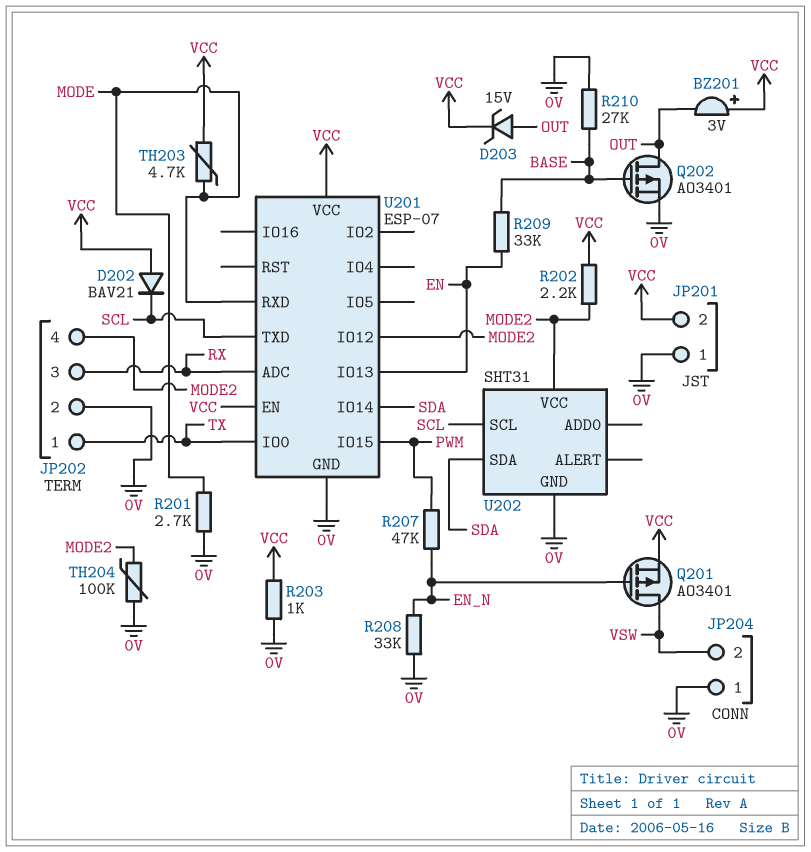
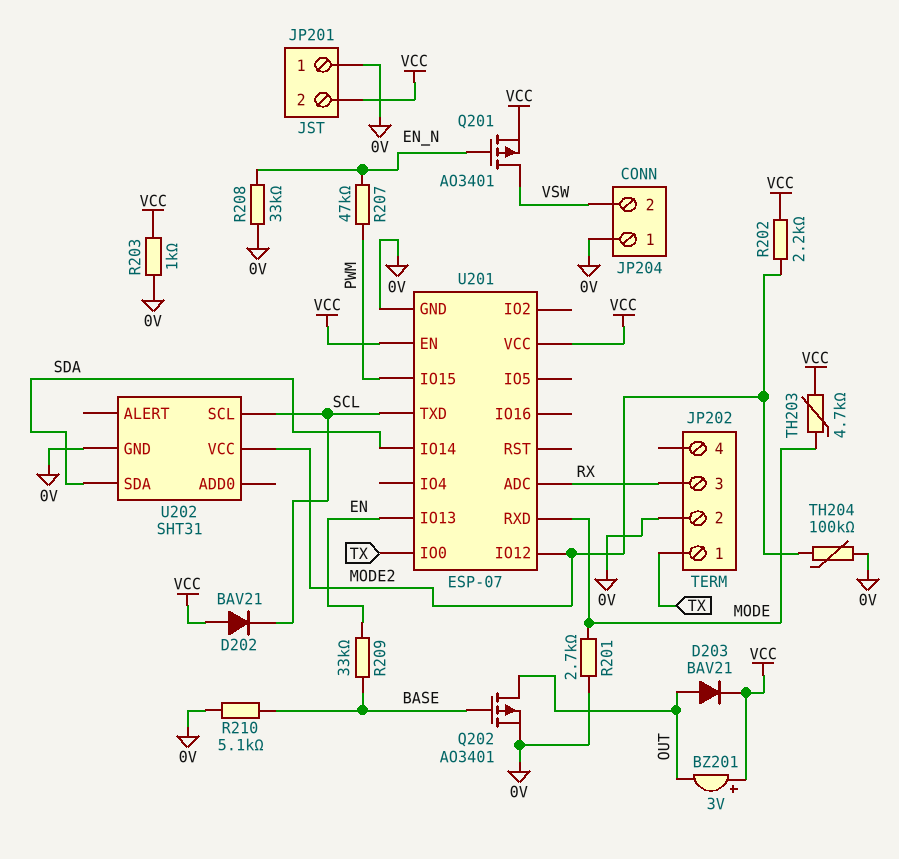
D203: zener 15V (A OUT, K VCC) -> diode BAV21 (A OUT, K VCC)
JP202 pin 4: MODE2 -> none
R210: 27k (0V, BASE) -> 5.1k (0V, BASE)

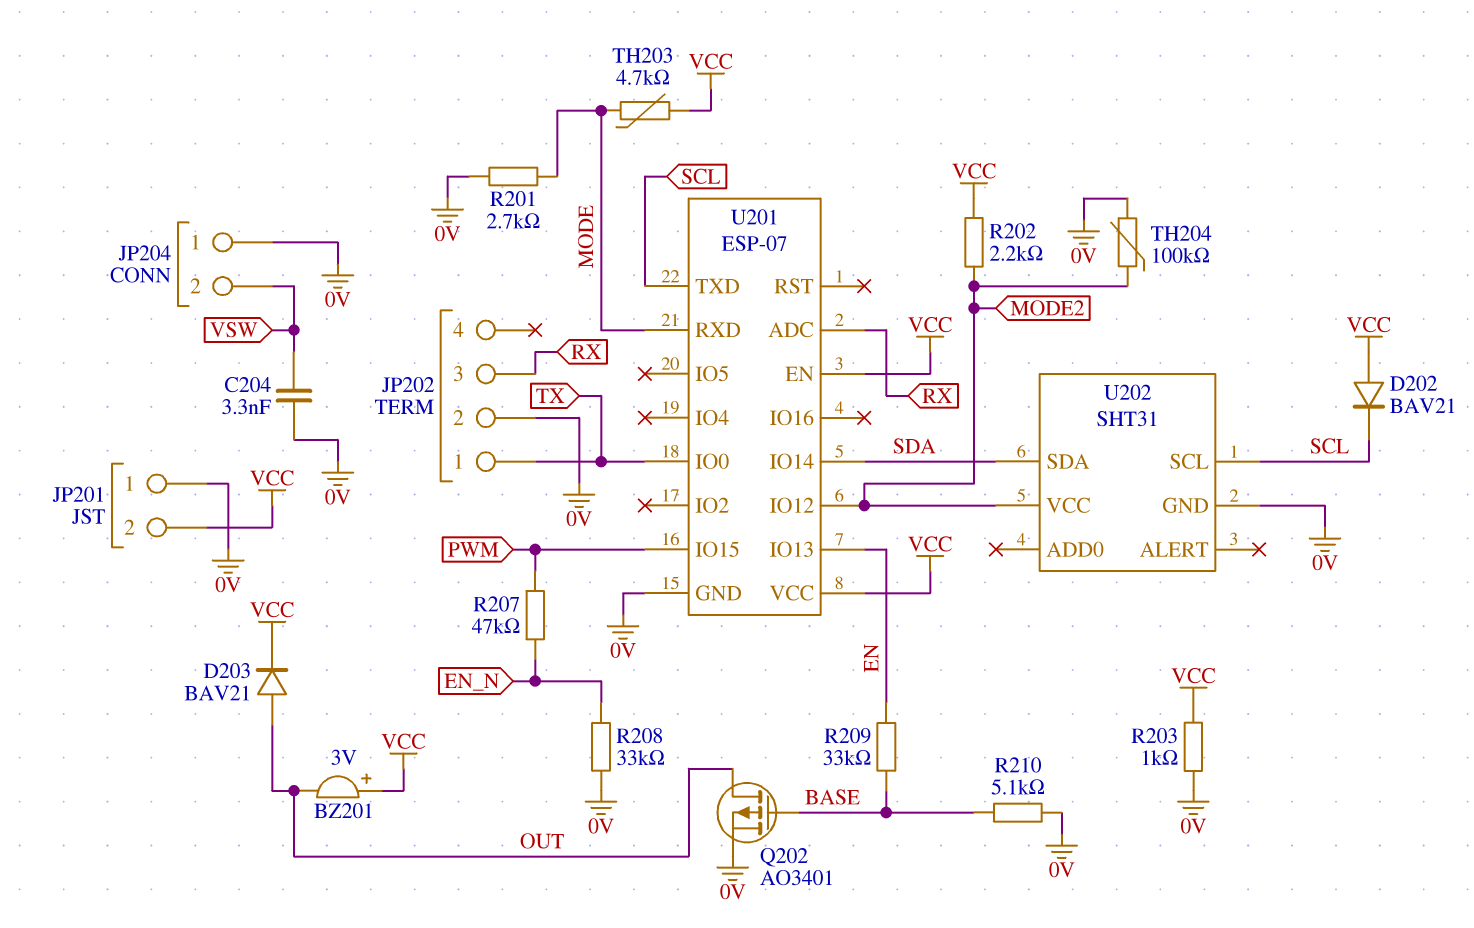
C204: none -> 3.3nF (0V, VSW)
Q201: PMOS AO3401 (G EN_N, D VSW, S VCC) -> none

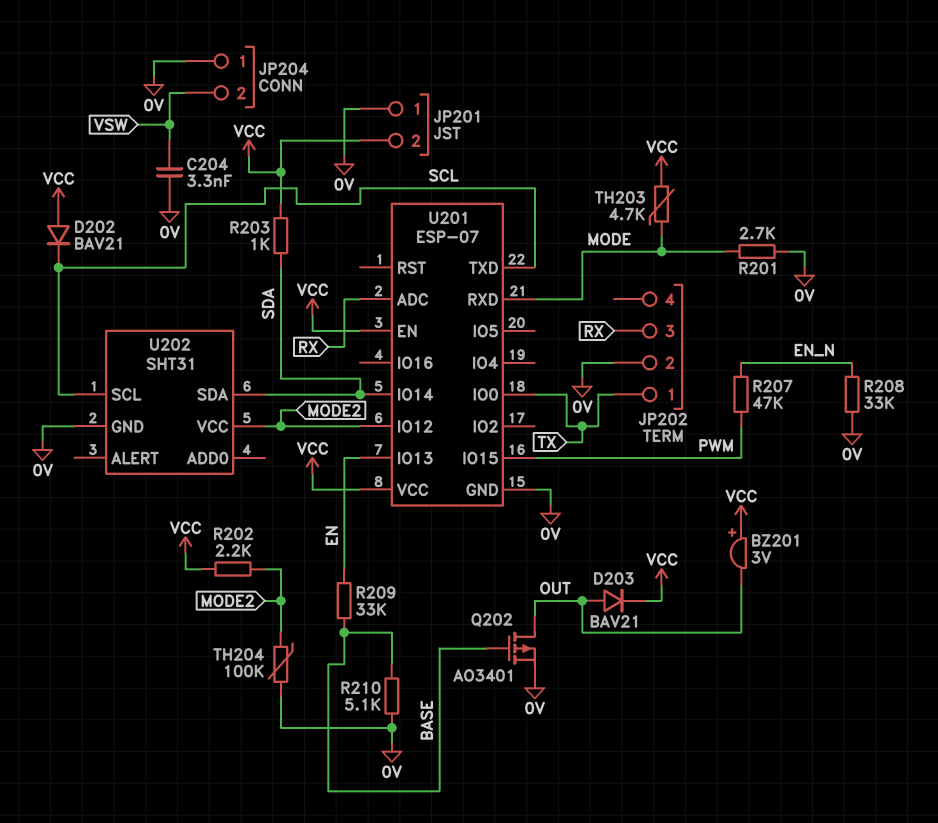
R203: 1k (0V, VCC) -> 1k (SDA, VCC)

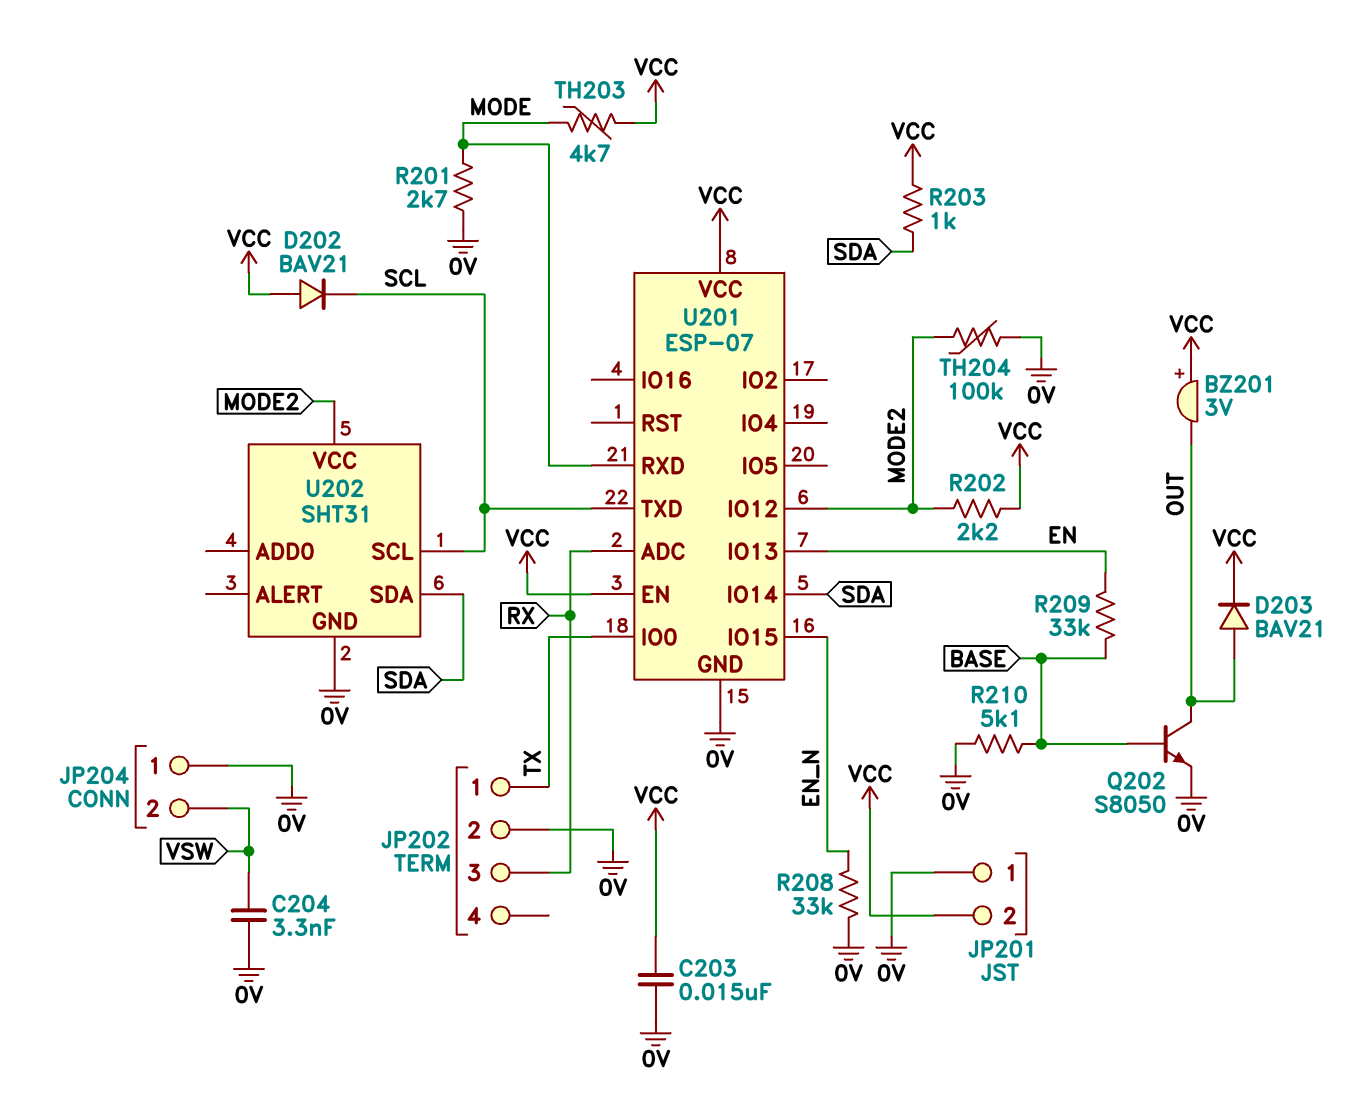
C203: none -> 15nF (0V, VCC)
Q202: PMOS AO3401 (G BASE, D OUT, S 0V) -> NPN S8050 (B BASE, C OUT, E 0V)
R207: 47k (EN_N, PWM) -> none
U201 pin IO15: PWM -> EN_N

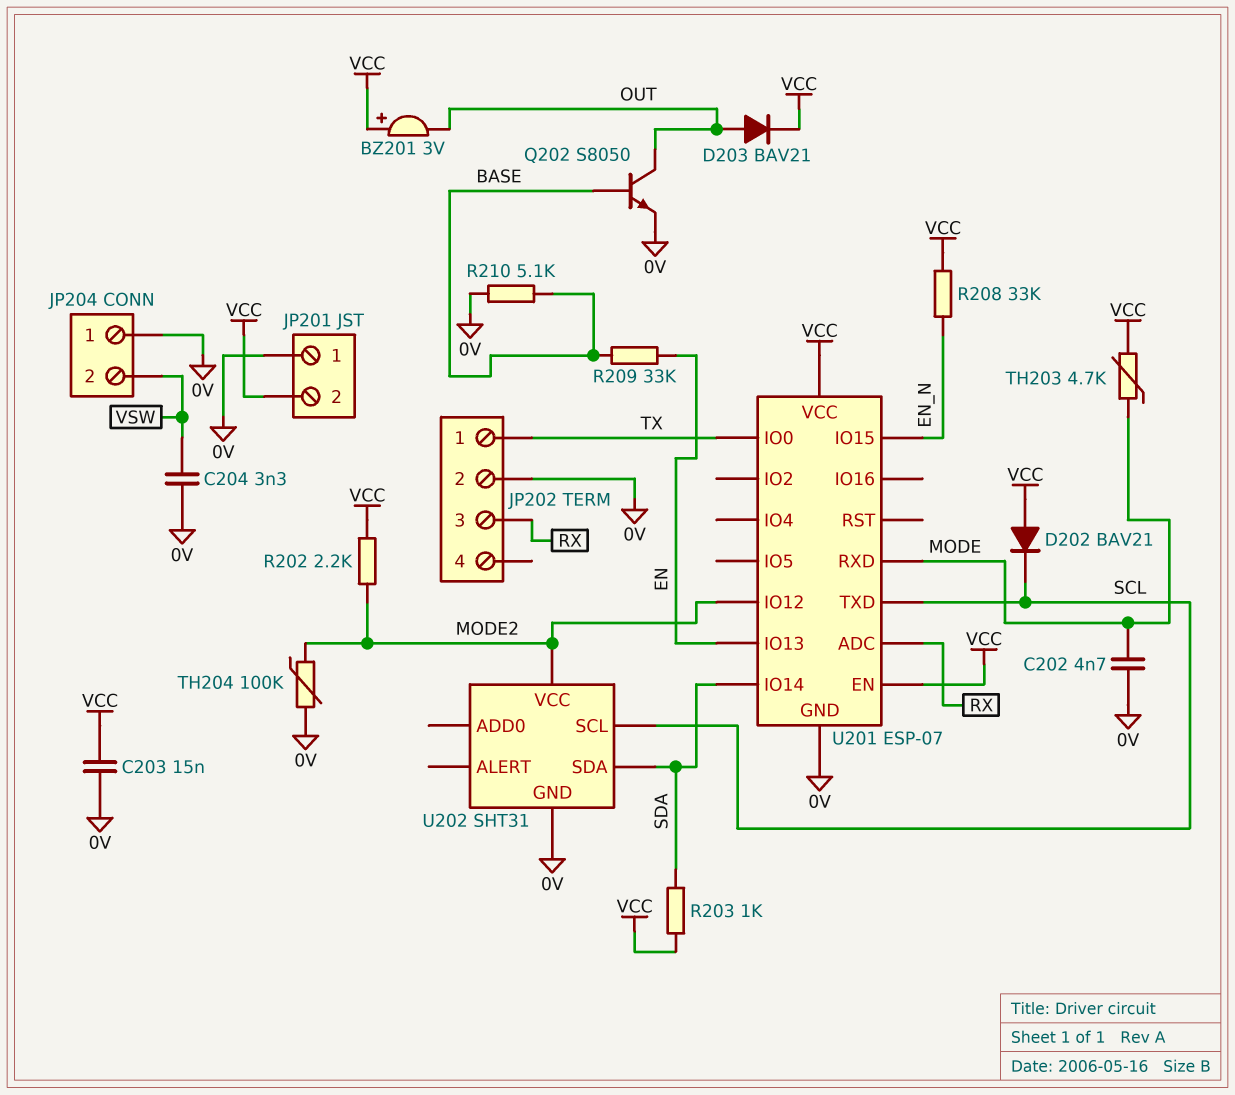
C202: none -> 4.7nF (0V, MODE)
R201: 2.7k (0V, MODE) -> none
R208: 33k (0V, EN_N) -> 33k (EN_N, VCC)

